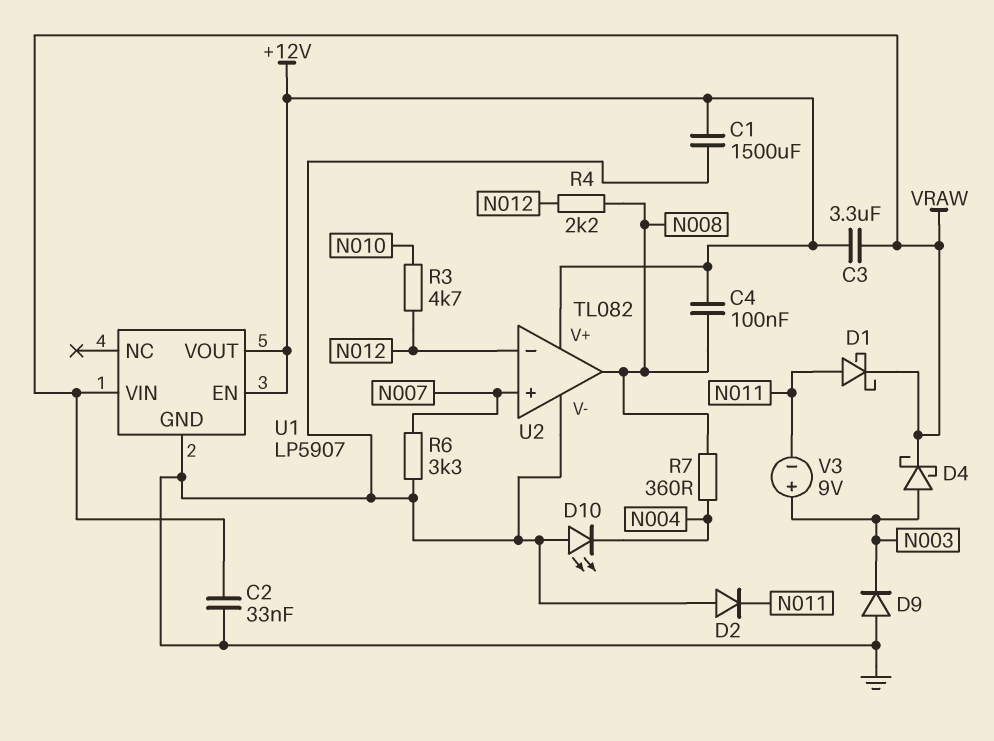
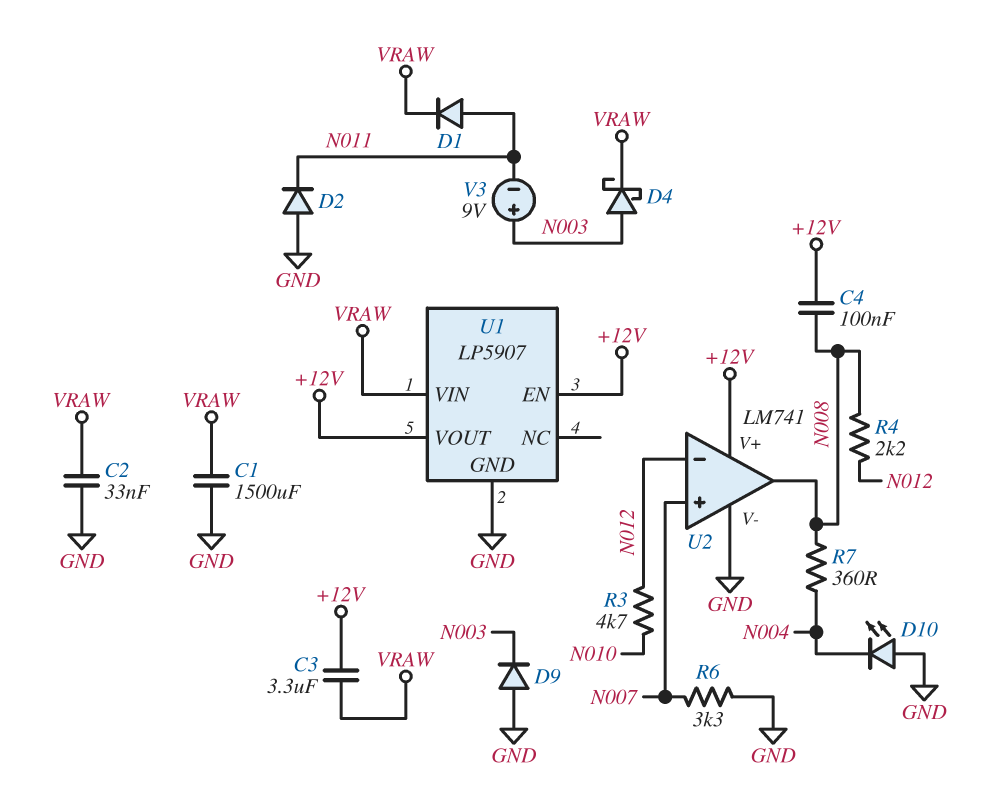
C1: 1500uF (+12V, GND) -> 1500uF (GND, VRAW)
D1: schottky (A N011, K VRAW) -> diode (A N011, K VRAW)
U2: TL082 -> LM741

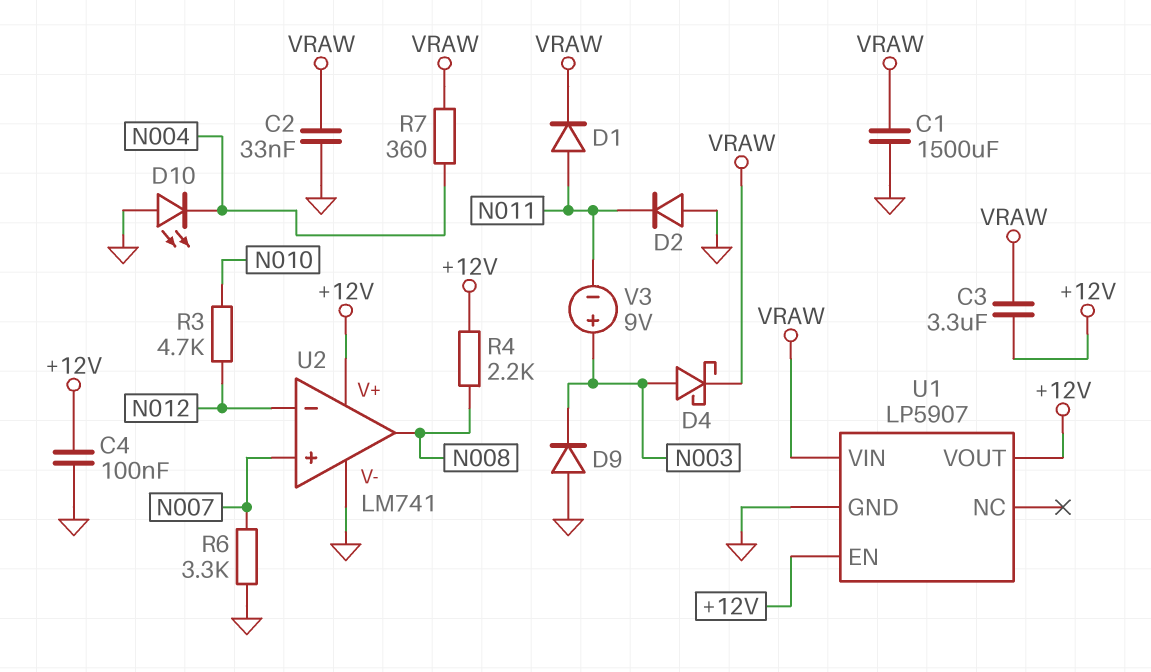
C4: 100nF (+12V, N008) -> 100nF (+12V, GND)
R4: 2.2k (N008, N012) -> 2.2k (+12V, N008)
R7: 360 (N004, N008) -> 360 (N004, VRAW)

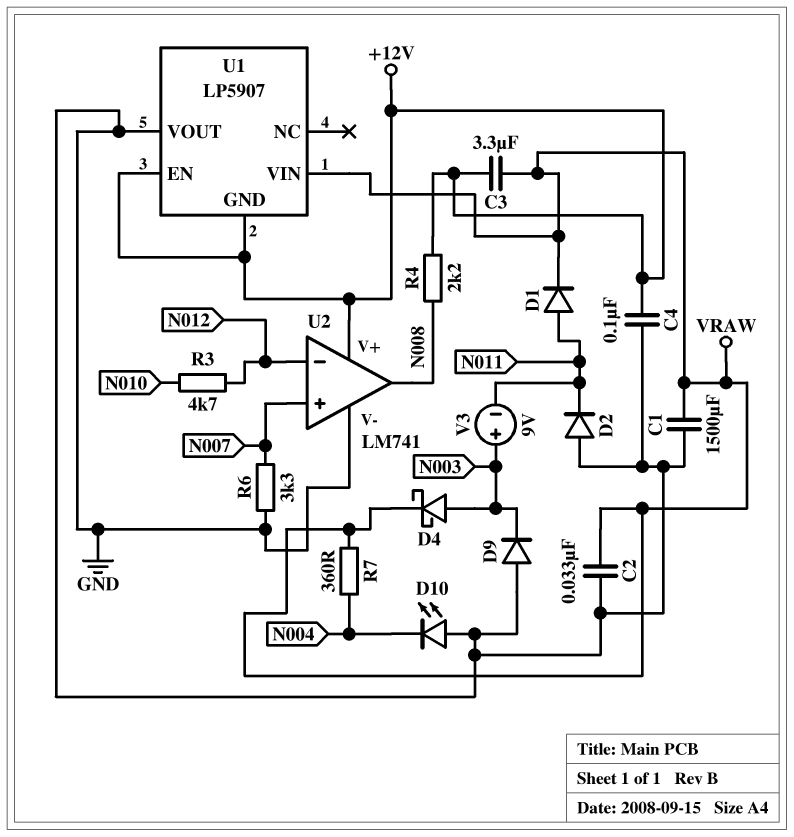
U1 pin GND: GND -> +12V
U1 pin VOUT: +12V -> GND

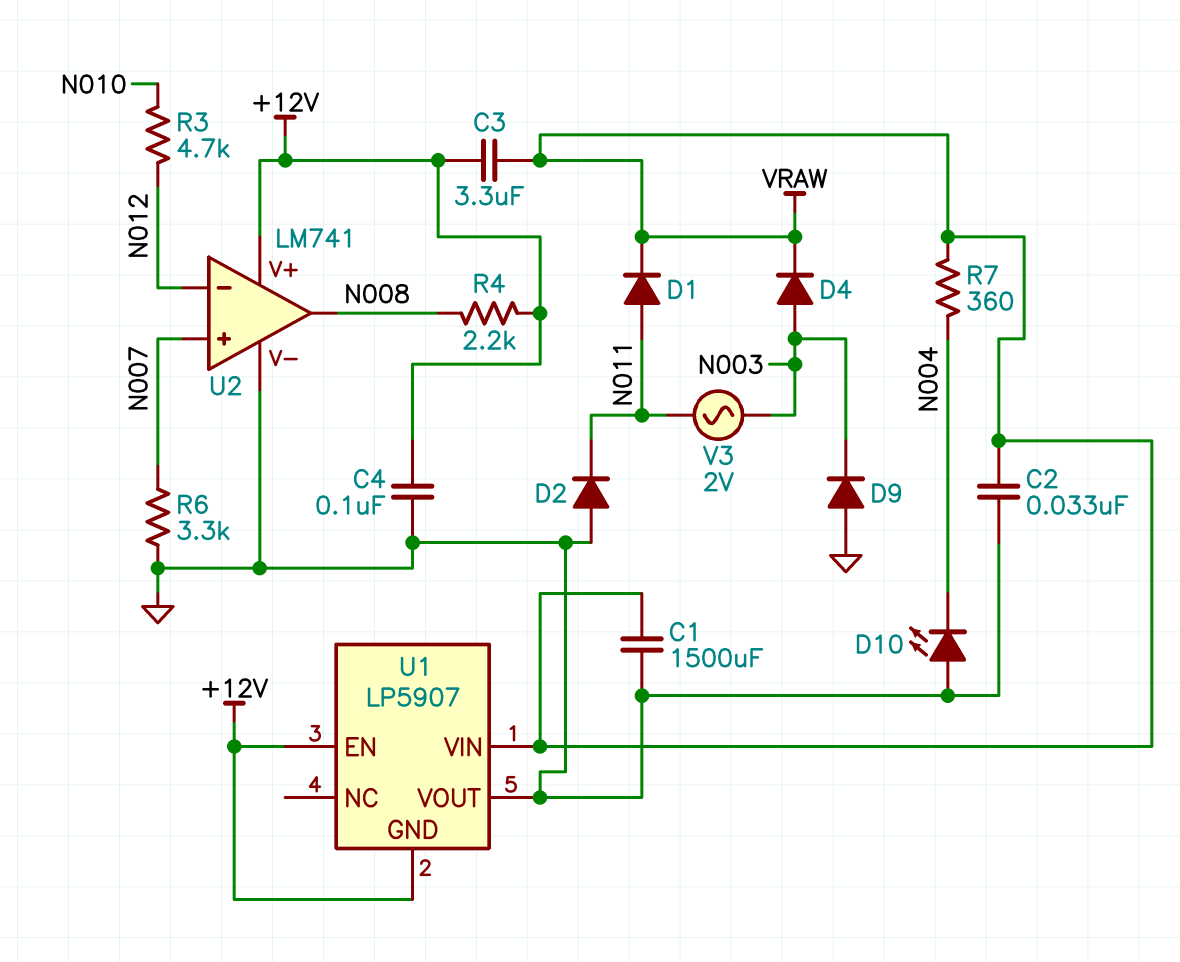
D4: schottky (A N003, K VRAW) -> diode (A N003, K VRAW)
V3: 9V (plus N003, minus N011) -> AC 2V (N003, N011)

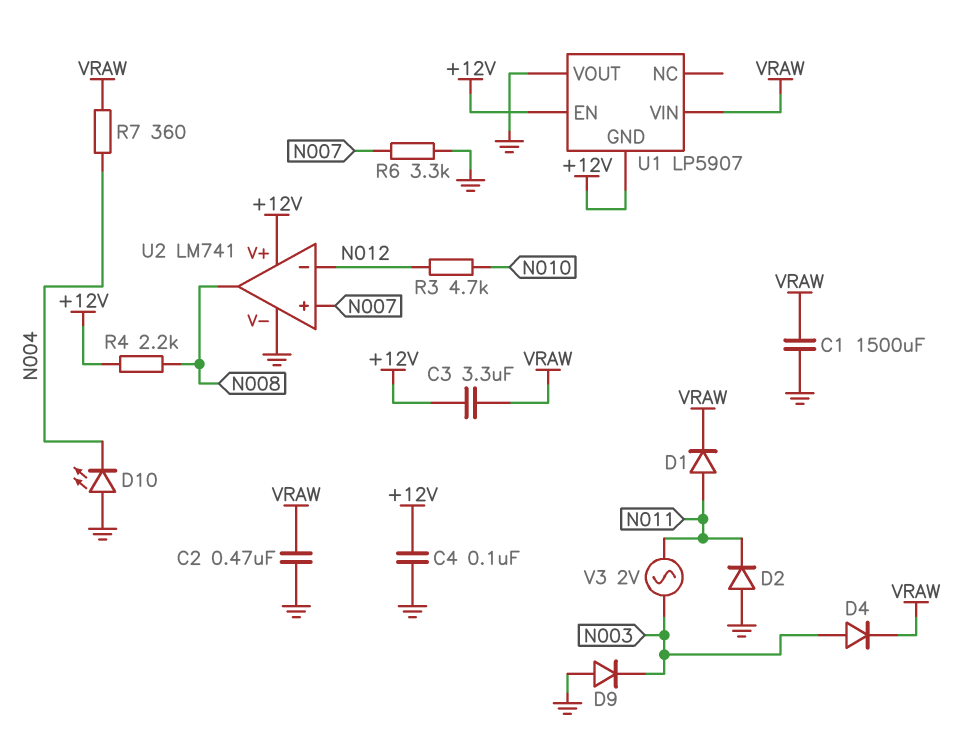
C2: 33nF (GND, VRAW) -> 470nF (GND, VRAW)

